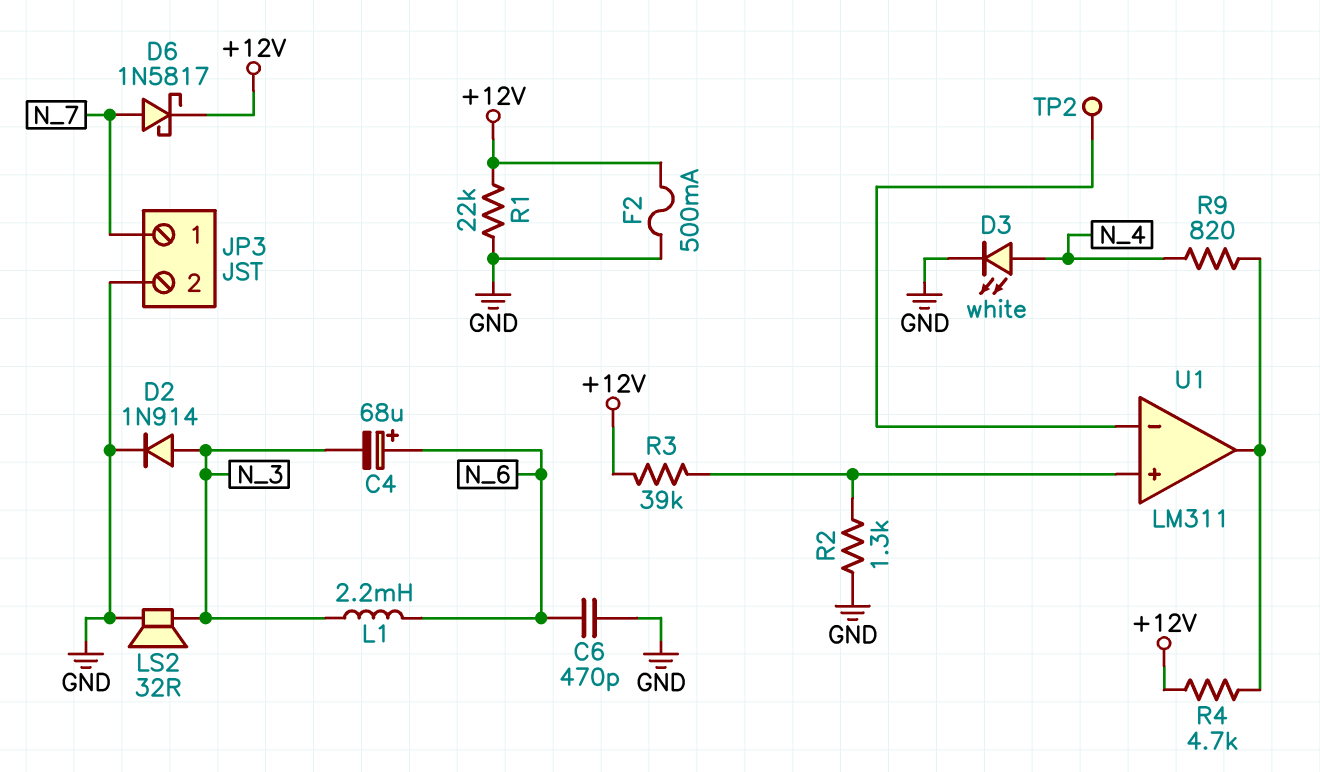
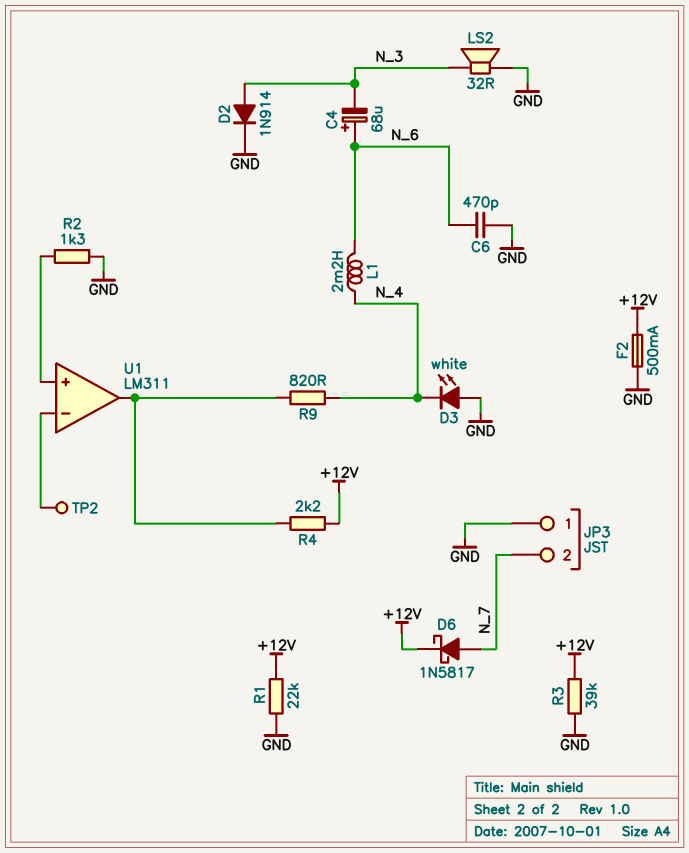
D3: LED white (A N_4, K GND) -> LED white (A GND, K N_4)
JP3 pin 1: N_7 -> GND
JP3 pin 2: GND -> N_7
L1: 2.2mH (N_3, N_6) -> 2.2mH (N_4, N_6)
R3: 39k (+12V, U1/in+) -> 39k (+12V, GND)
R4: 4.7k (+12V, U1/out) -> 2.2k (+12V, U1/out)

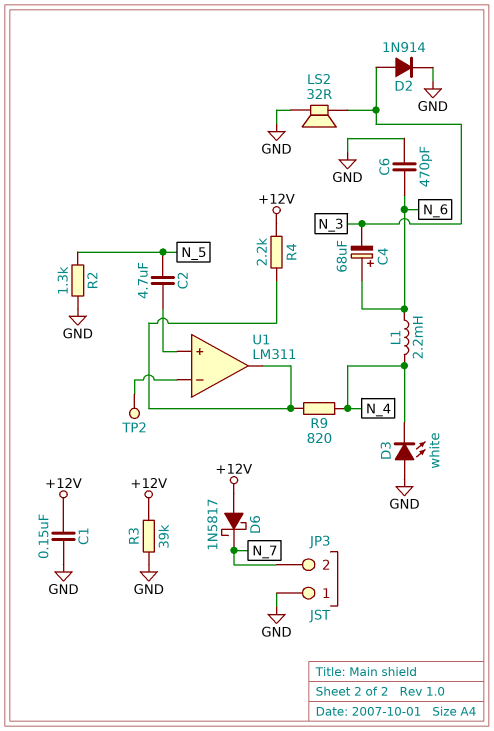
C1: none -> 150nF (+12V, GND)
C2: none -> 4.7uF (N_5, U1/in+)
D6: schottky 1N5817 (A N_7, K +12V) -> schottky 1N5817 (A +12V, K N_7)
F2: 500mA (+12V, GND) -> none
R1: 22k (+12V, GND) -> none
R2: 1.3k (GND, U1/in+) -> 1.3k (GND, N_5)

